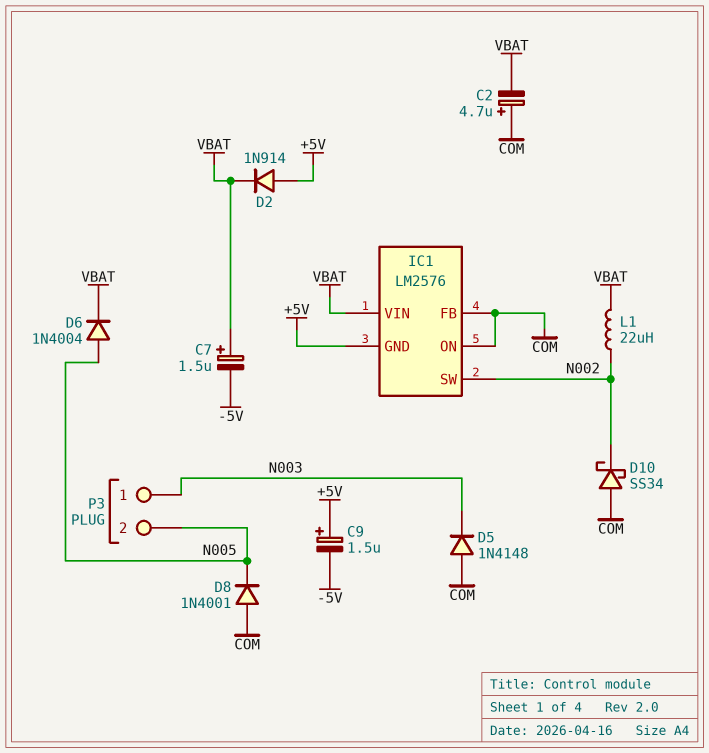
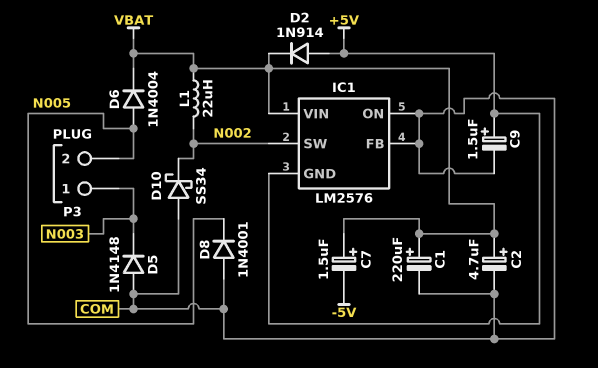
C1: none -> 220uF (plus VBAT, minus COM)
C2: 4.7uF (plus COM, minus VBAT) -> 4.7uF (plus VBAT, minus COM)
C9: 1.5uF (plus +5V, minus -5V) -> 1.5uF (plus +5V, minus COM)

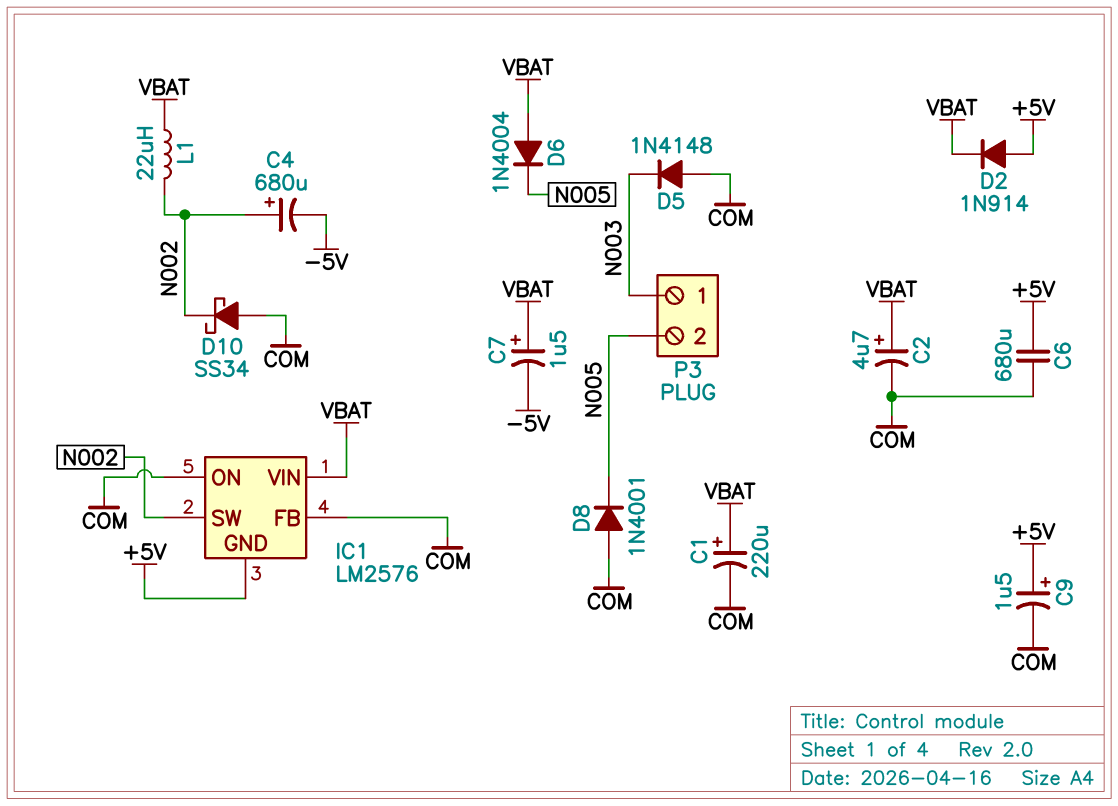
C4: none -> 680uF (plus N002, minus -5V)
C6: none -> 680uF (+5V, COM)
D6: diode 1N4004 (A N005, K VBAT) -> diode 1N4004 (A VBAT, K N005)

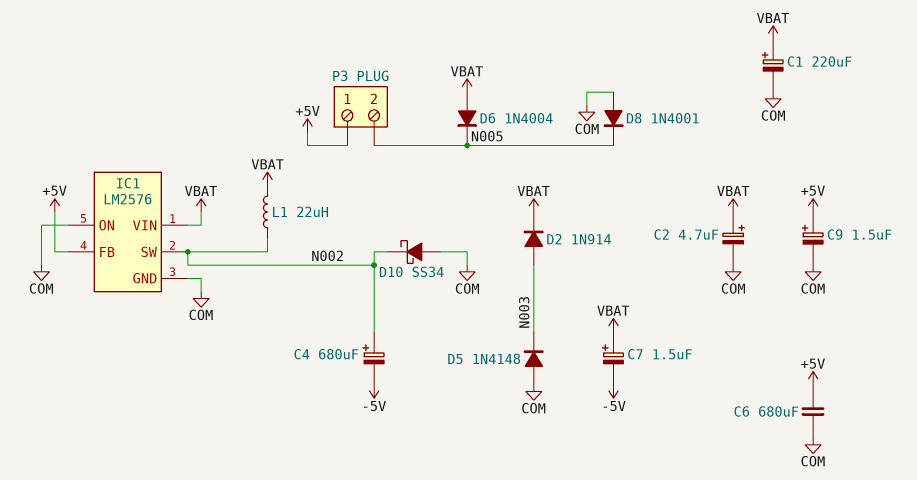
D2: diode 1N914 (A +5V, K VBAT) -> diode 1N914 (A N003, K VBAT)
IC1 pin FB: COM -> +5V
IC1 pin GND: +5V -> COM
P3 pin 1: N003 -> +5V

